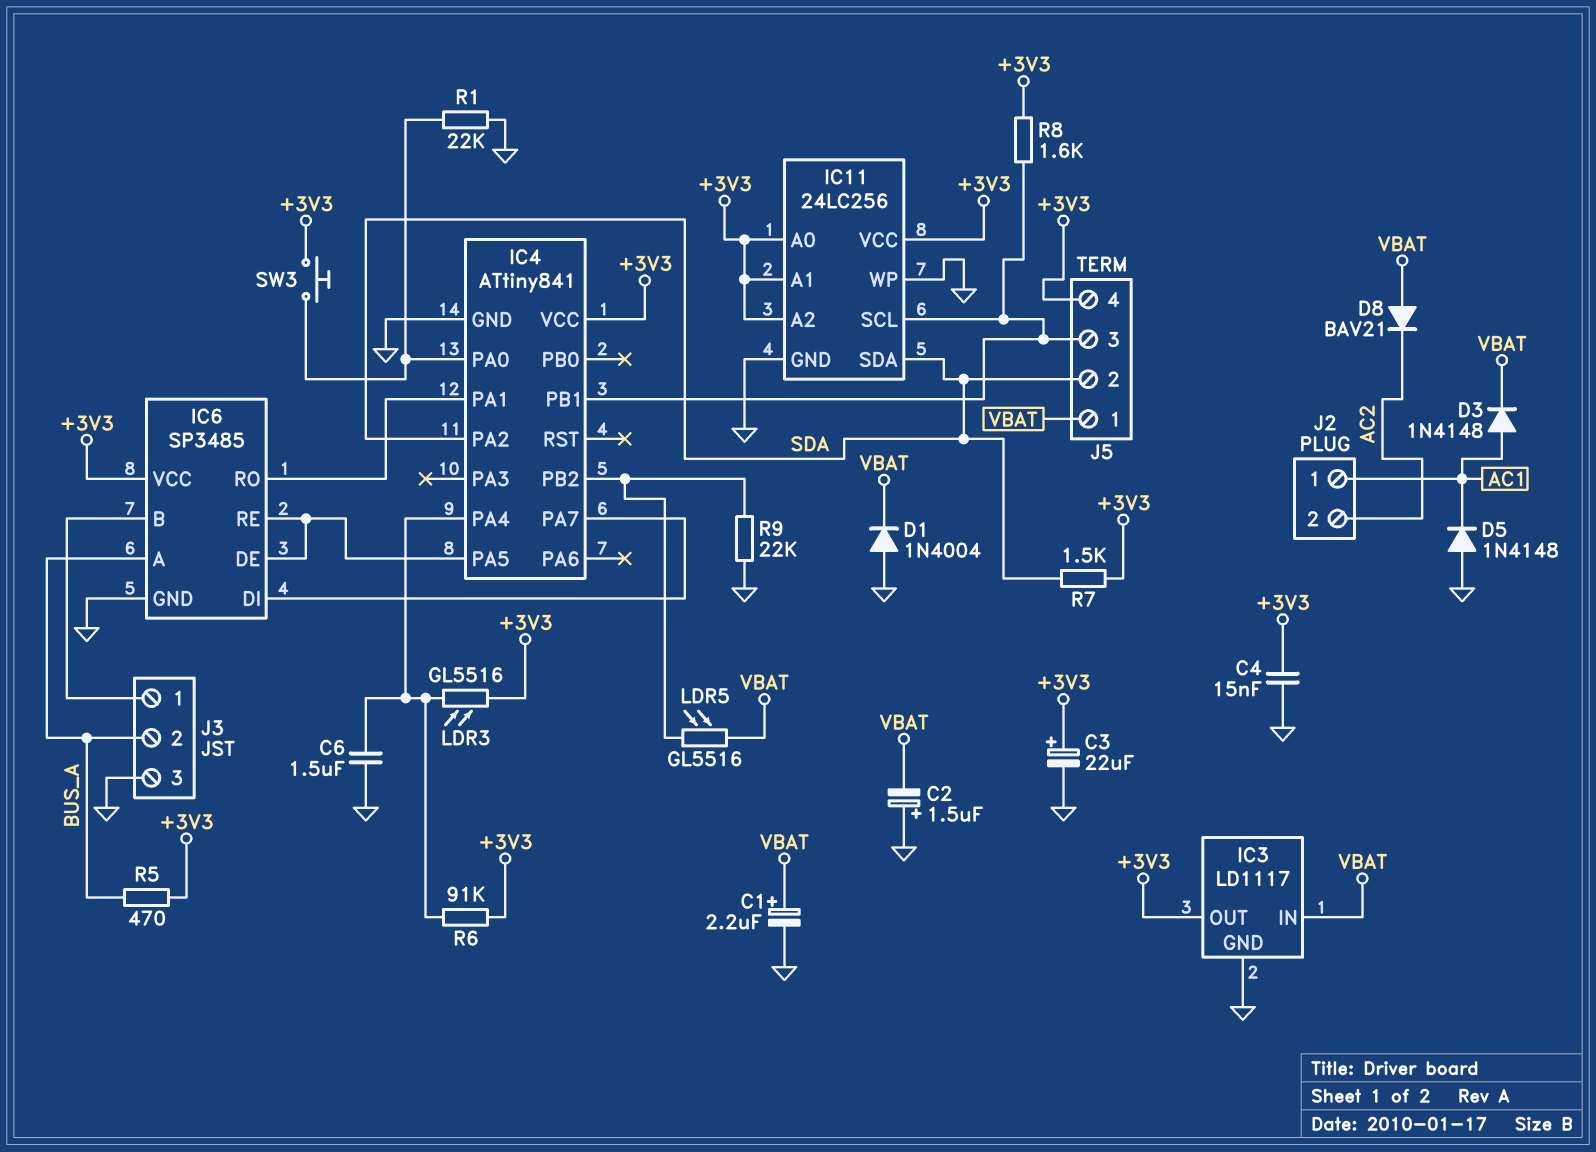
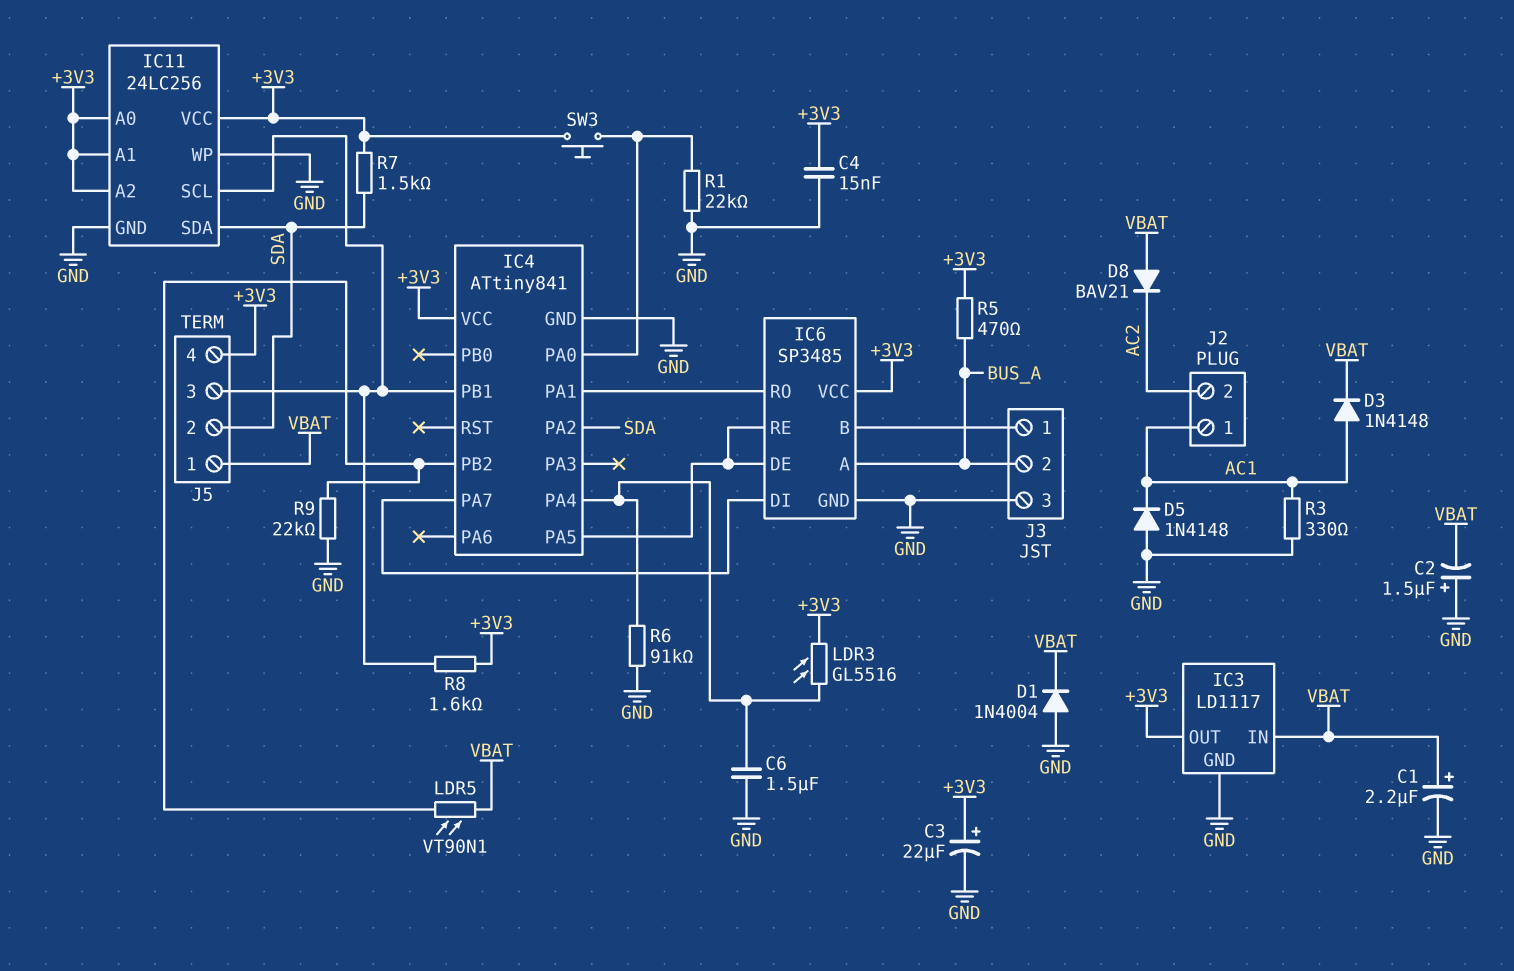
LDR5: GL5516 (IC4/PB2, VBAT) -> VT90N1 (IC4/PB2, VBAT)
R3: none -> 330 (AC1, GND)
R6: 91k (+3V3, IC4/PA4) -> 91k (GND, IC4/PA4)

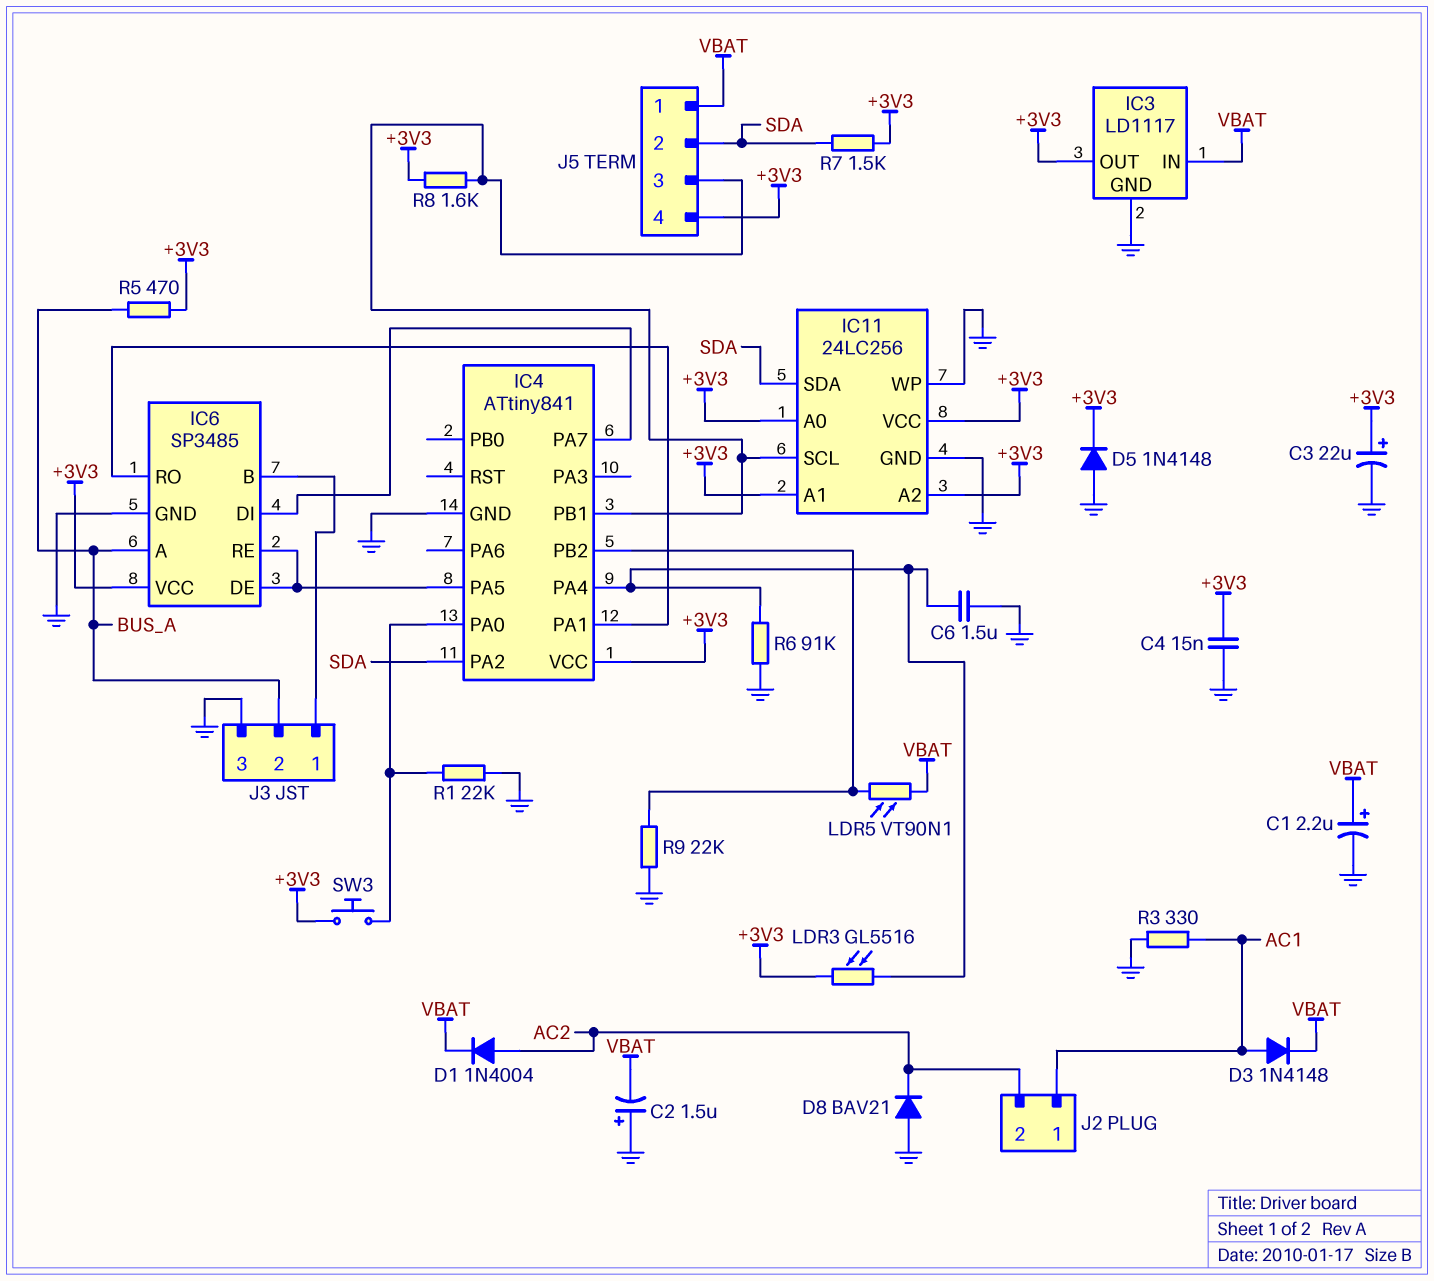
D1: diode 1N4004 (A GND, K VBAT) -> diode 1N4004 (A AC2, K VBAT)
D5: diode 1N4148 (A GND, K AC1) -> diode 1N4148 (A GND, K +3V3)
D8: diode BAV21 (A VBAT, K AC2) -> diode BAV21 (A GND, K AC2)

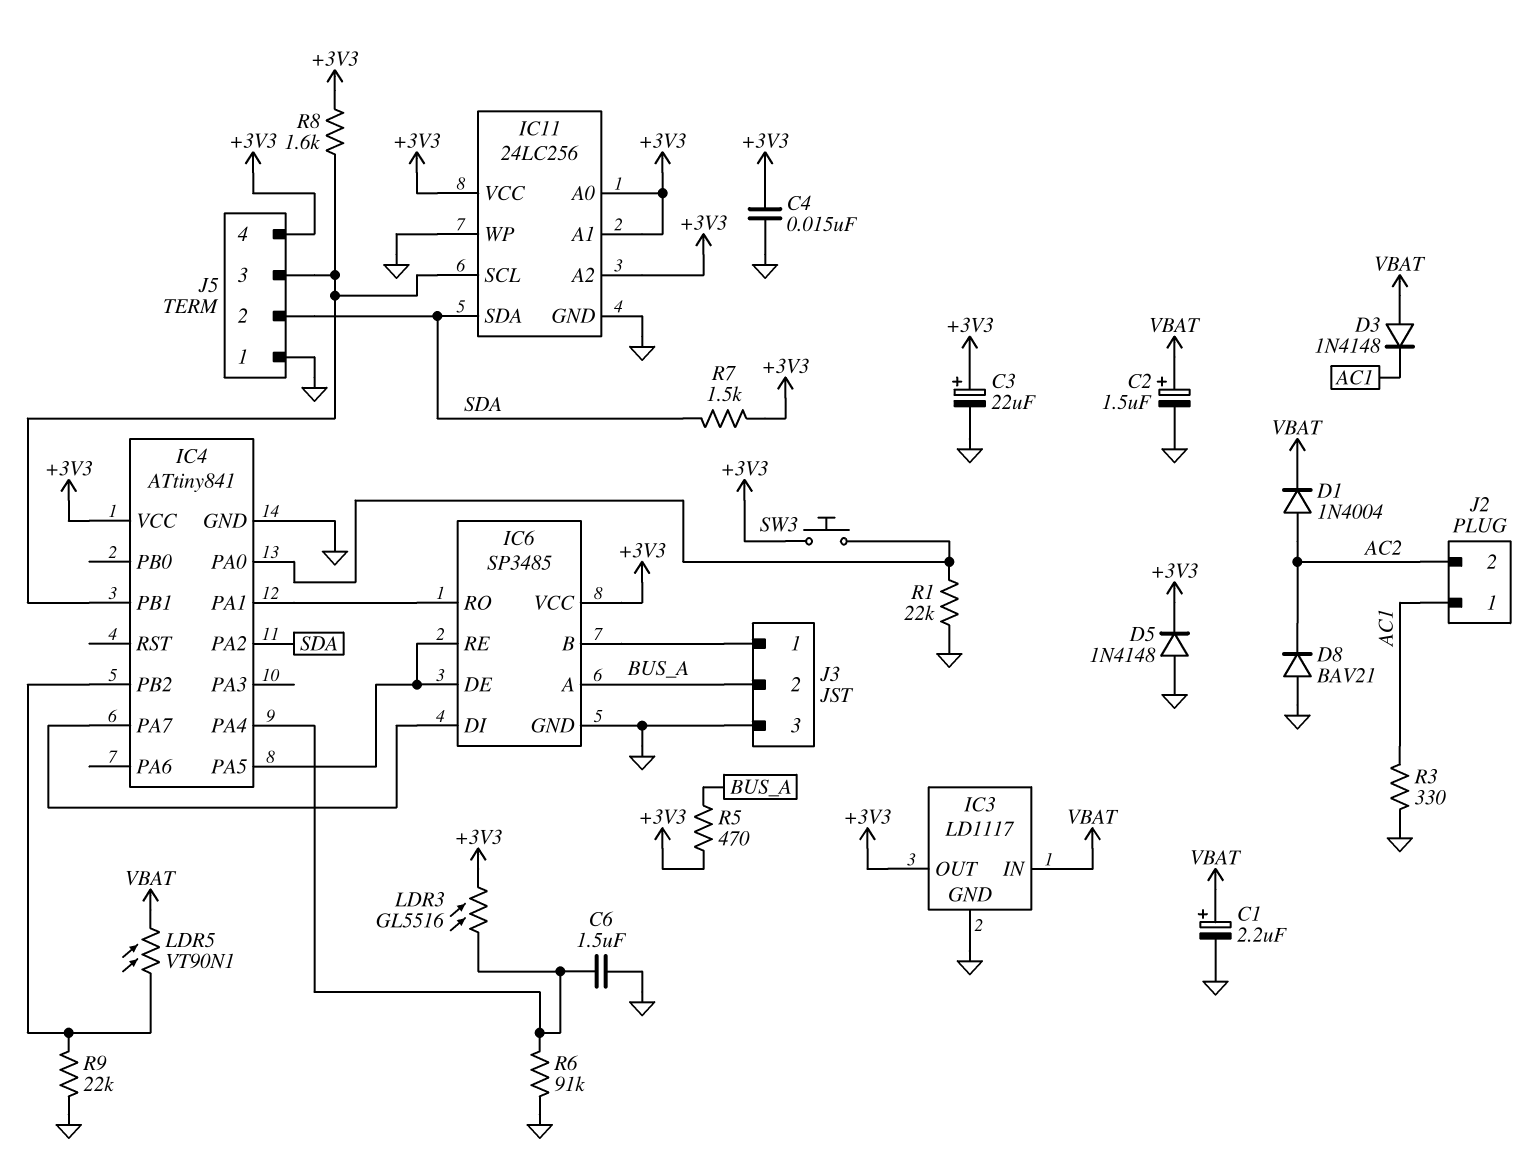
C2: 1.5uF (plus GND, minus VBAT) -> 1.5uF (plus VBAT, minus GND)
D3: diode 1N4148 (A AC1, K VBAT) -> diode 1N4148 (A VBAT, K AC1)
J5 pin 1: VBAT -> GND

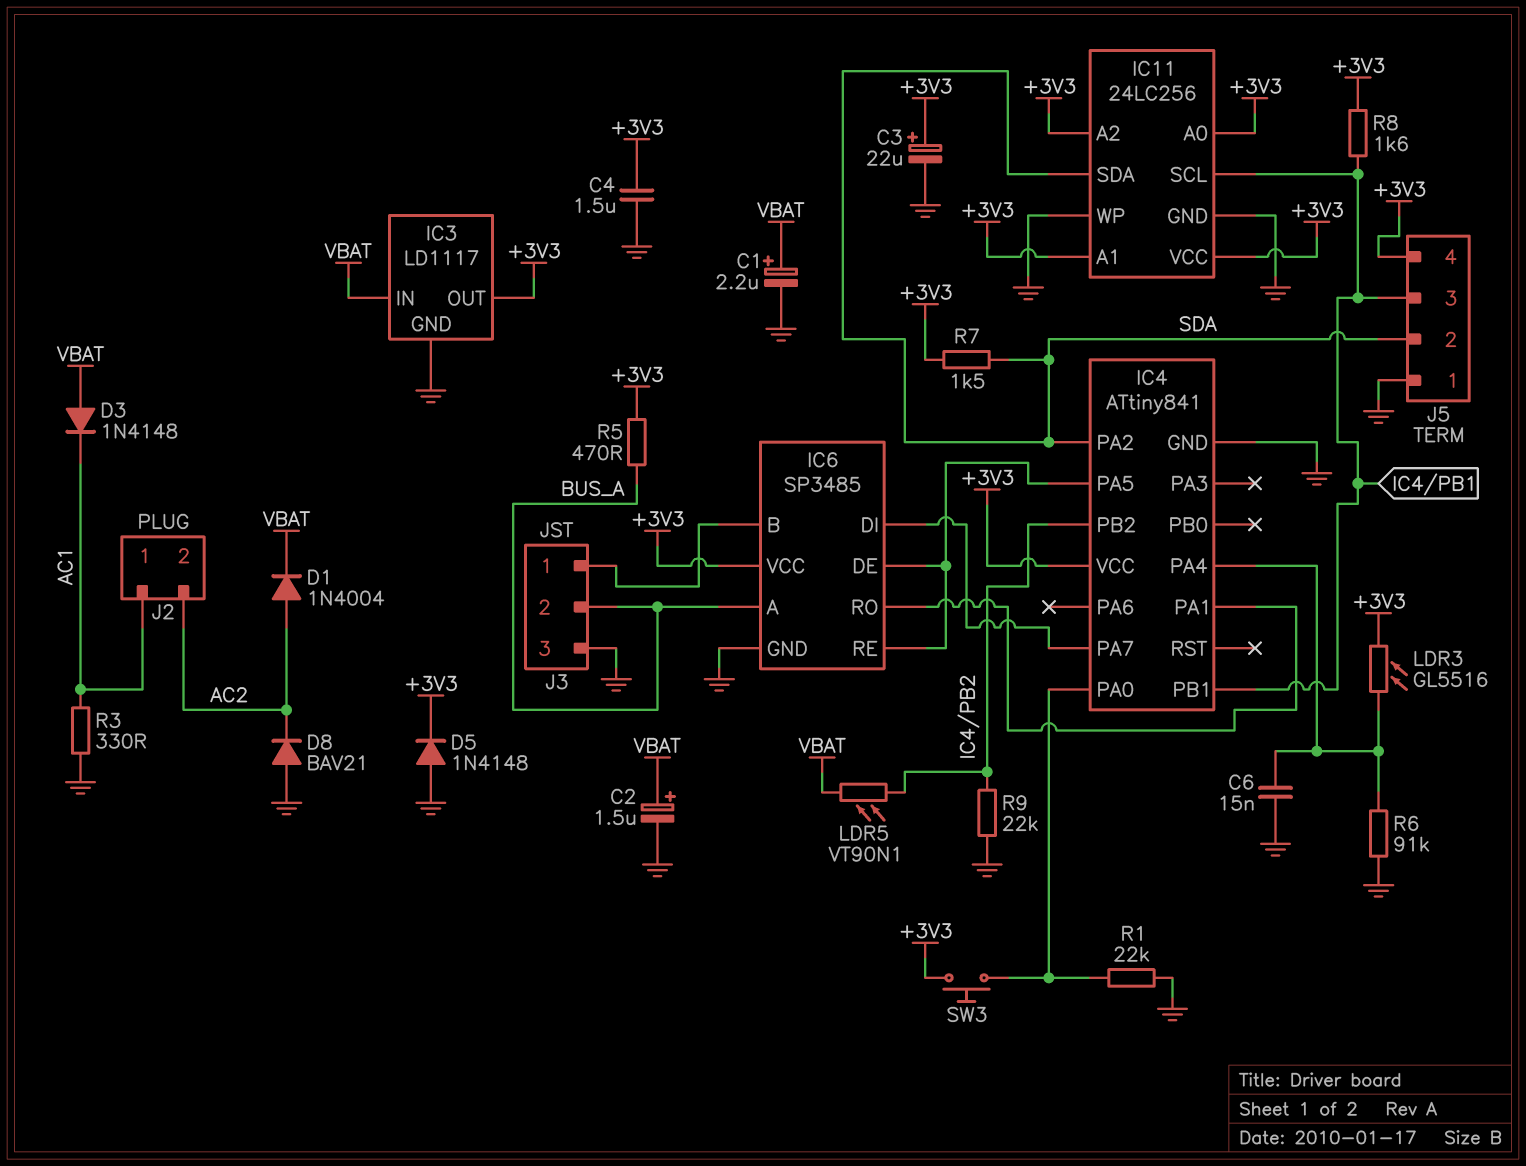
C4: 15nF (+3V3, GND) -> 1.5uF (+3V3, GND)
C6: 1.5uF (GND, IC4/PA4) -> 15nF (GND, IC4/PA4)

